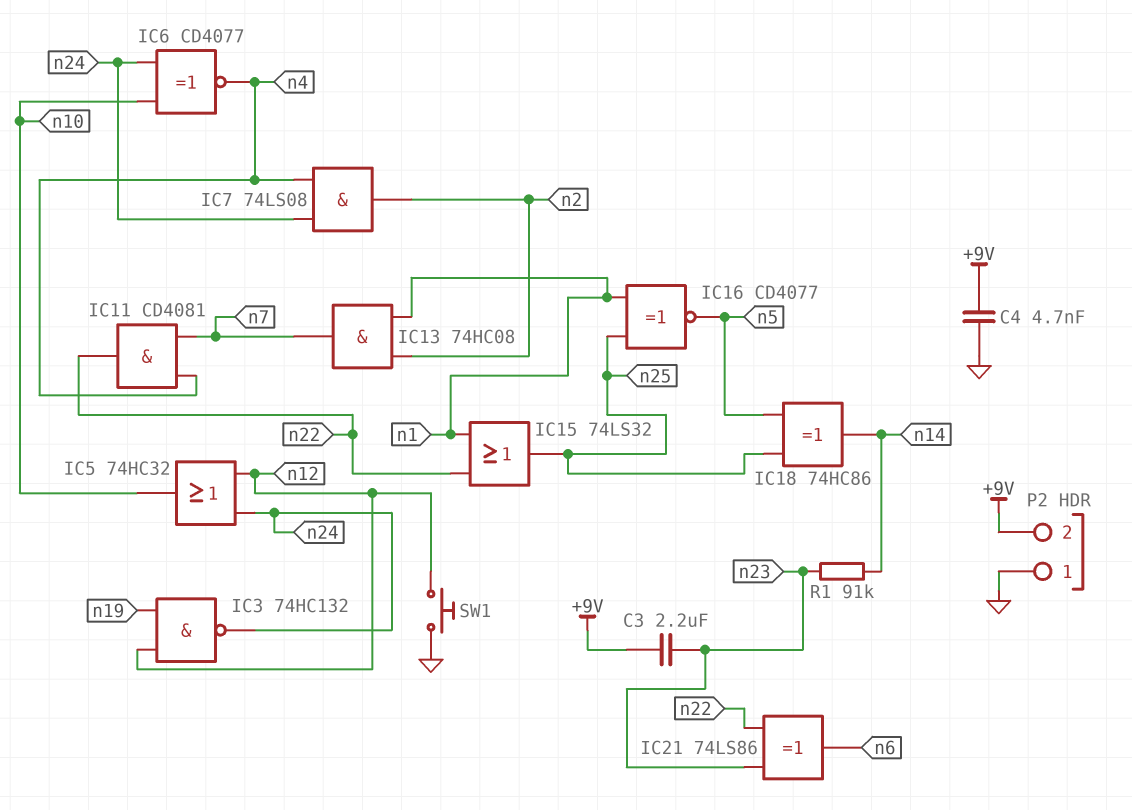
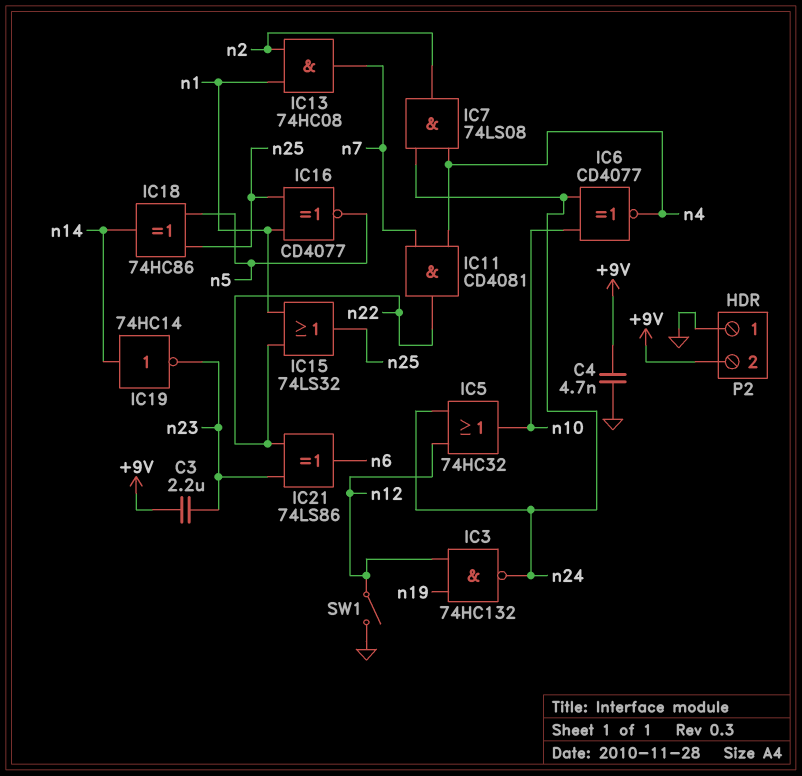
IC19: none -> NOT 74HC14 (in n14, out n23)
R1: 91k (n14, n23) -> none
SW1: button (GND, n12) -> switch (GND, n12)

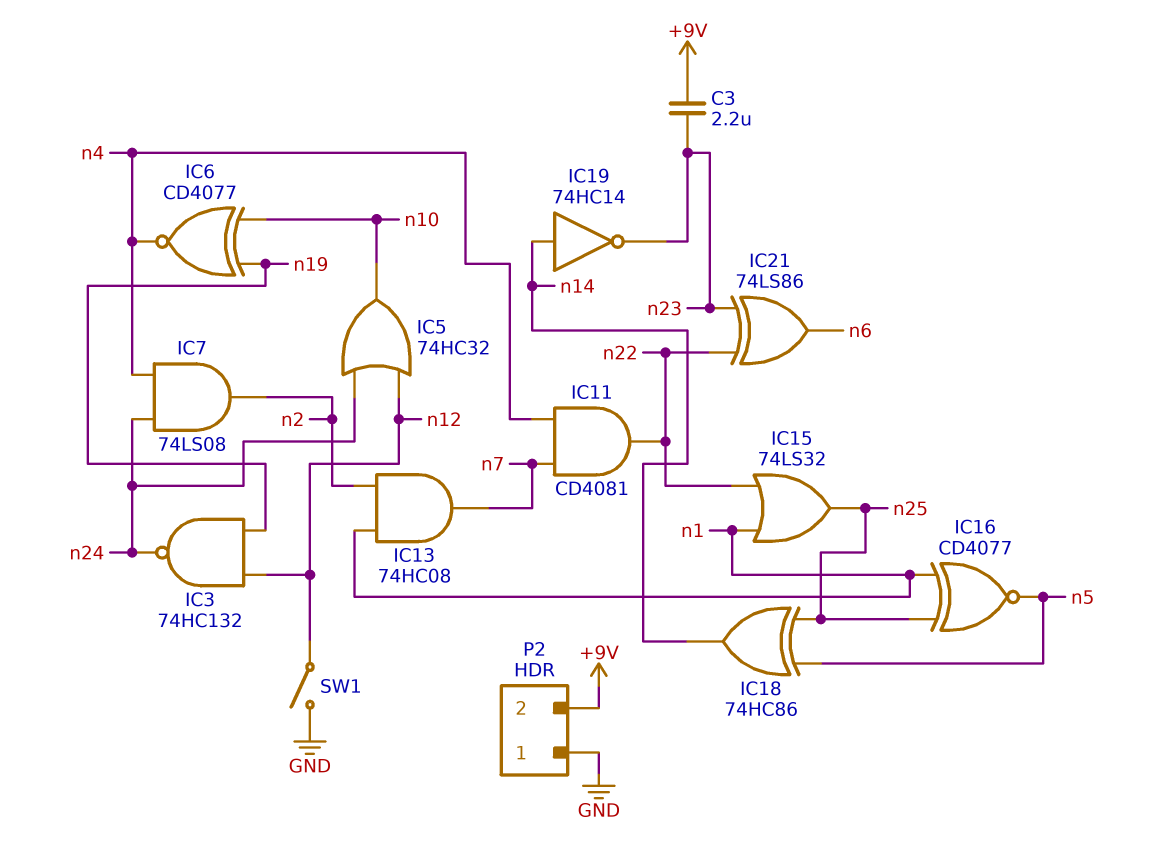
C4: 4.7nF (+9V, GND) -> none
IC6: XNOR CD4077 (in n10, in n24, out n4) -> XNOR CD4077 (in n10, in n19, out n4)

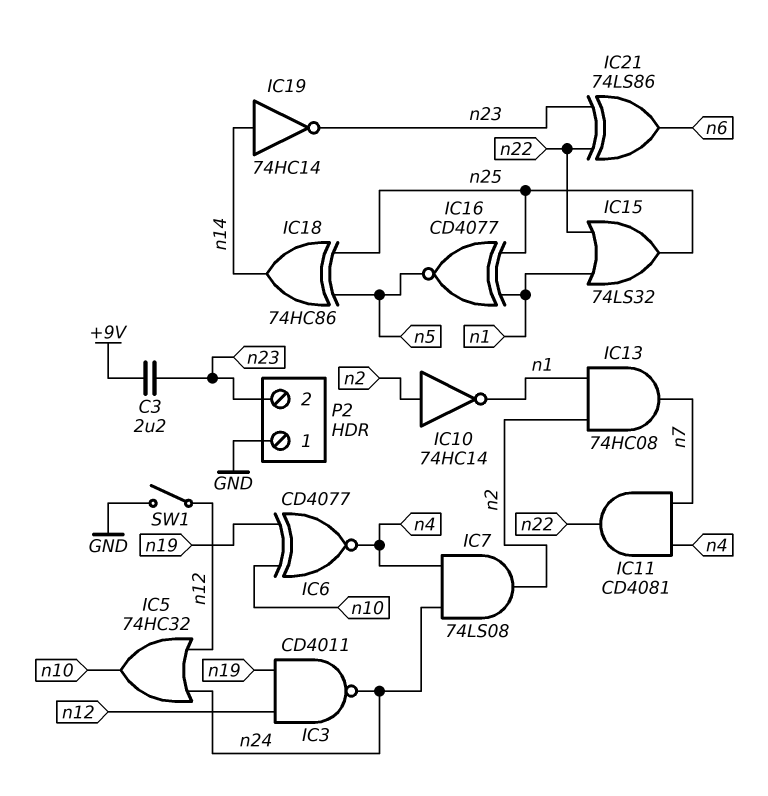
IC3: NAND 74HC132 (in n12, in n19, out n24) -> NAND CD4011 (in n12, in n19, out n24)
IC10: none -> NOT 74HC14 (in n2, out n1)
P2 pin 2: +9V -> n23

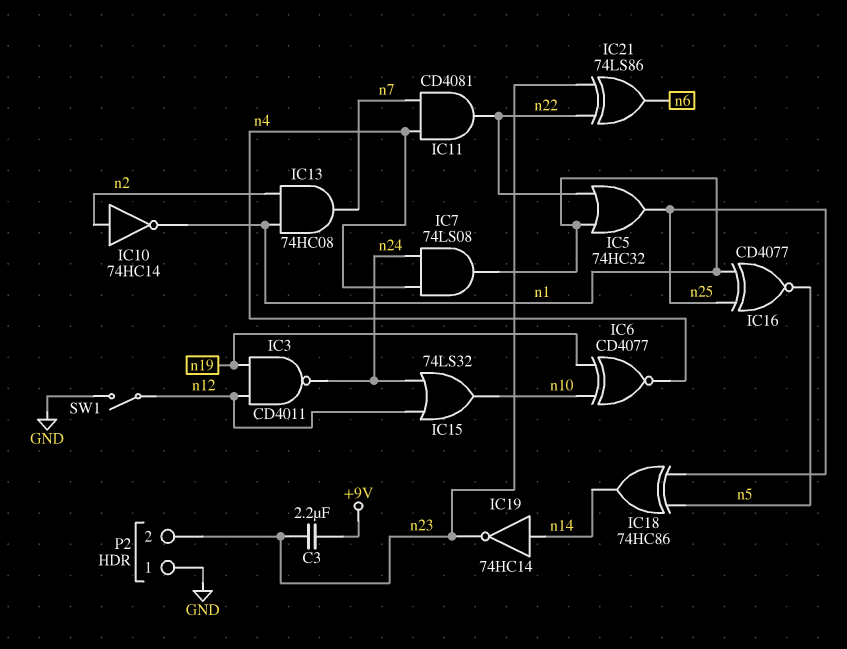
IC5: OR 74HC32 (in n12, in n24, out n10) -> OR 74HC32 (in n1, in n22, out n25)
IC7: AND 74LS08 (in n4, in n24, out n2) -> AND 74LS08 (in n4, in n24, out n1)
IC15: OR 74LS32 (in n1, in n22, out n25) -> OR 74LS32 (in n12, in n24, out n10)

